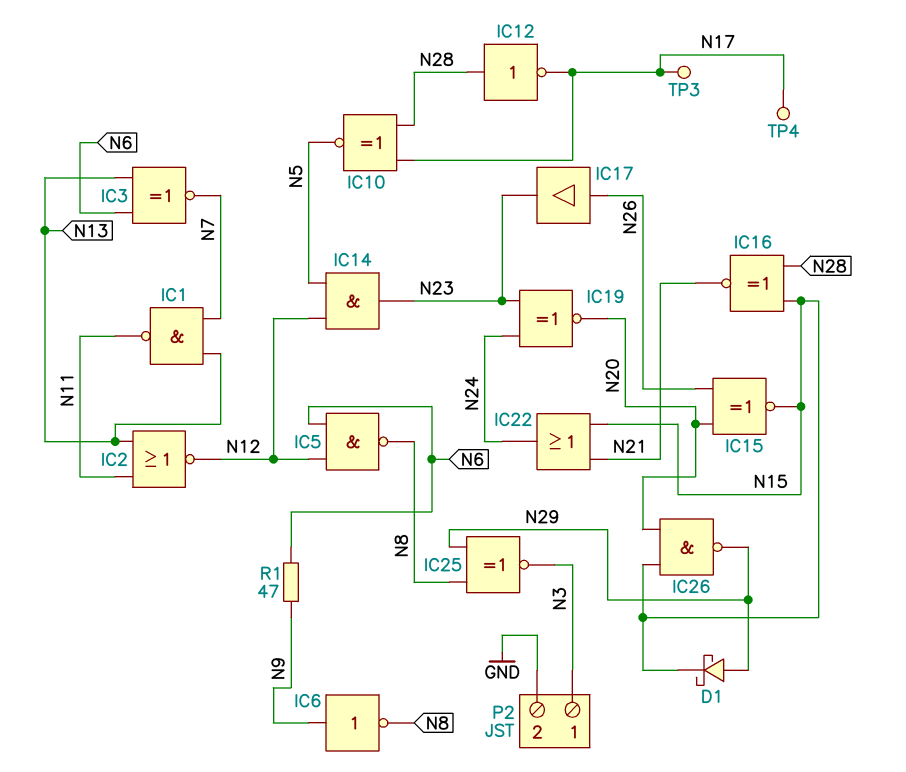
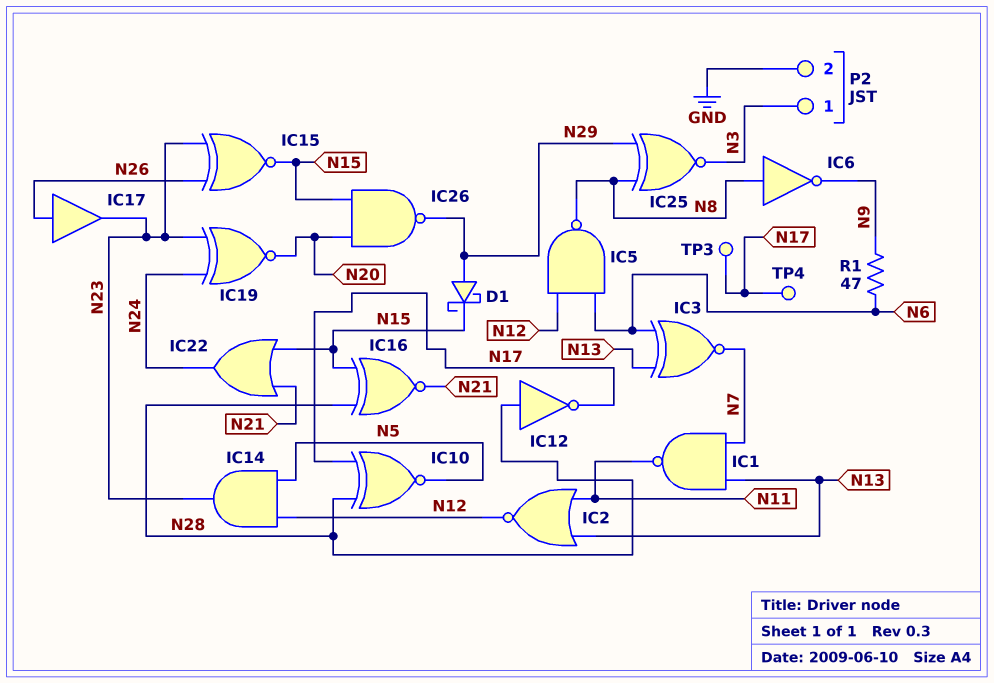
IC6: NOT (in N9, out N8) -> NOT (in N8, out N9)
IC15: XNOR (in N20, in N26, out N15) -> XNOR (in N23, in N26, out N15)

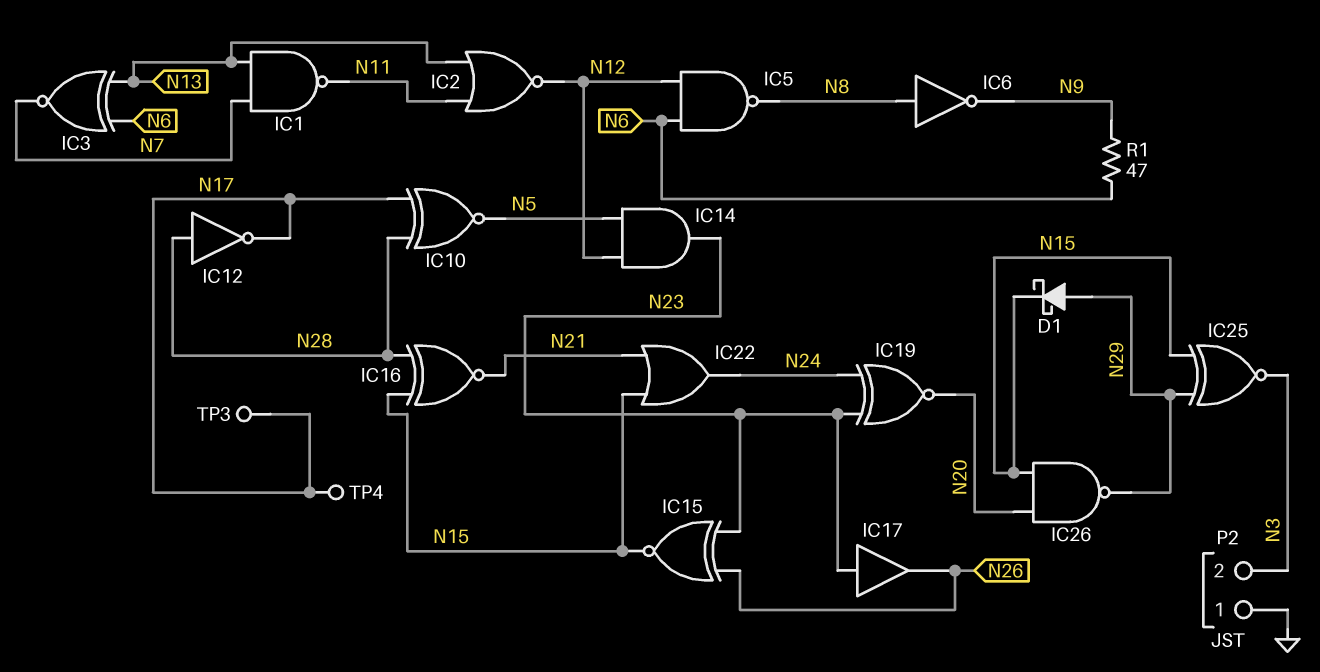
IC17: buffer (in N26, out N23) -> buffer (in N23, out N26)
IC25: XNOR (in N8, in N29, out N3) -> XNOR (in N15, in N29, out N3)
P2 pin 1: N3 -> GND
P2 pin 2: GND -> N3

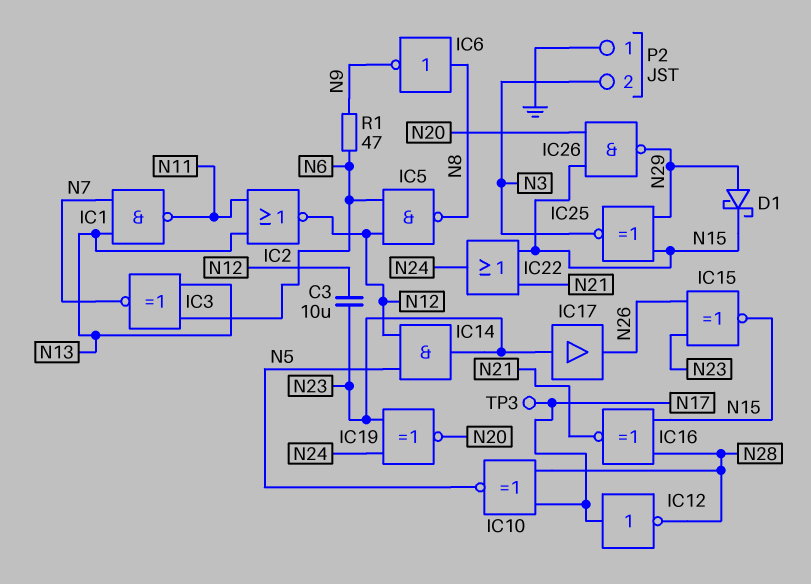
C3: none -> 10uF (N12, N23)
IC12: NOT (in N28, out N17) -> NOT (in N17, out N28)
TP4: test point (N17) -> none

